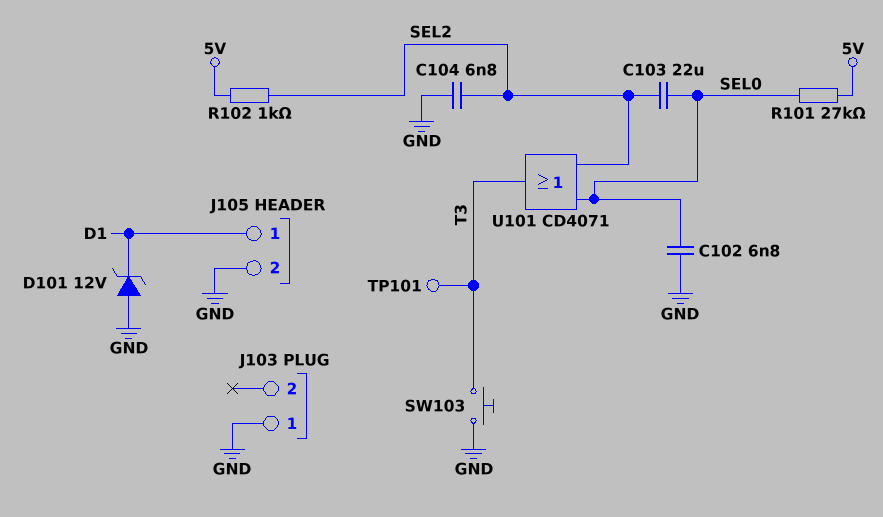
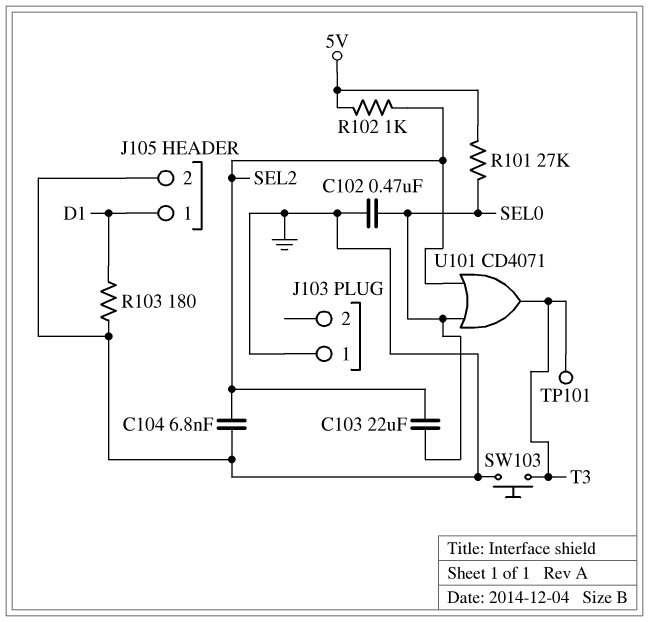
C102: 6.8nF (GND, SEL0) -> 470nF (GND, SEL0)
D101: zener 12V (A GND, K D1) -> none
R103: none -> 180 (D1, GND)

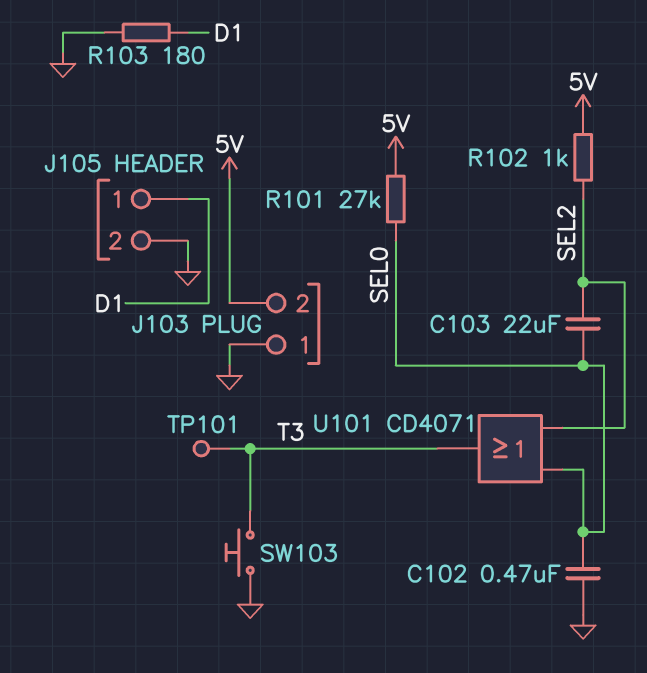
C104: 6.8nF (GND, SEL2) -> none
J103 pin 2: none -> 5V

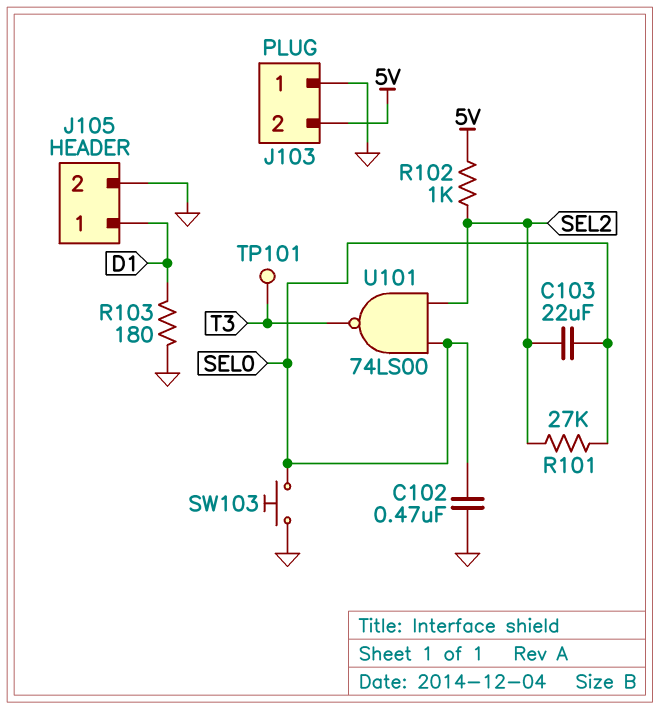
R101: 27k (5V, SEL0) -> 27k (SEL0, SEL2)
SW103: button (GND, T3) -> button (GND, SEL0)
U101: OR CD4071 (in SEL0, in SEL2, out T3) -> NAND 74LS00 (in SEL0, in SEL2, out T3)

